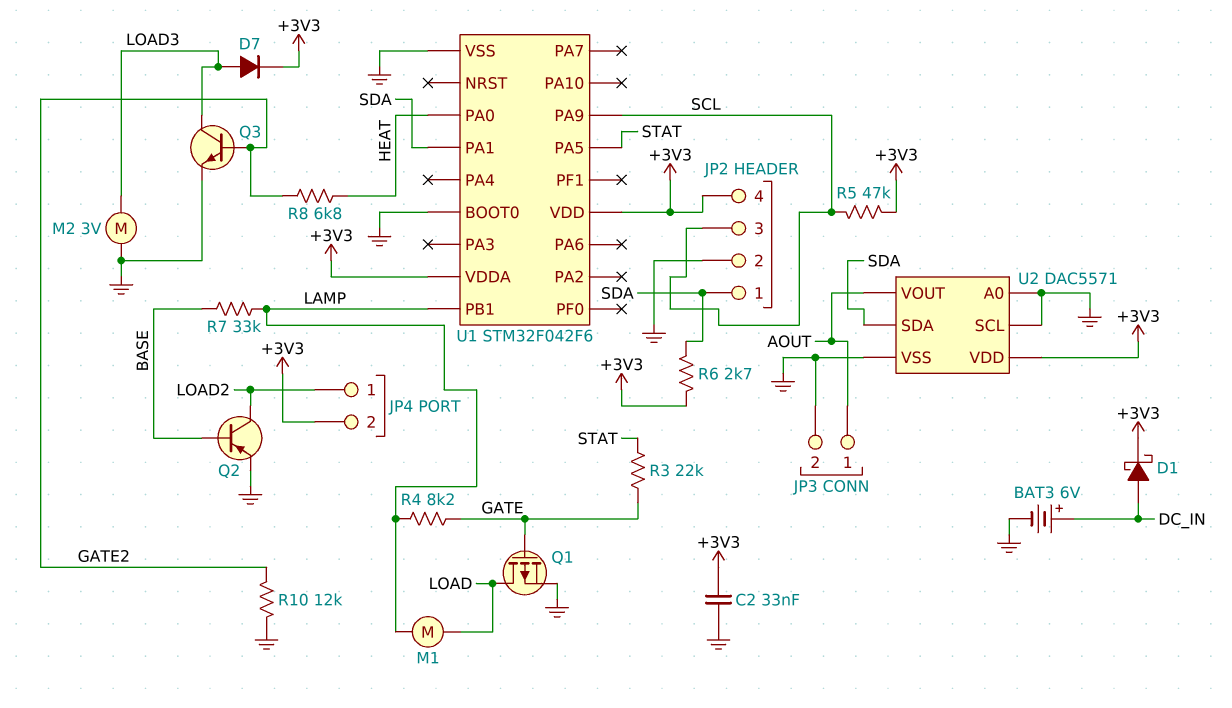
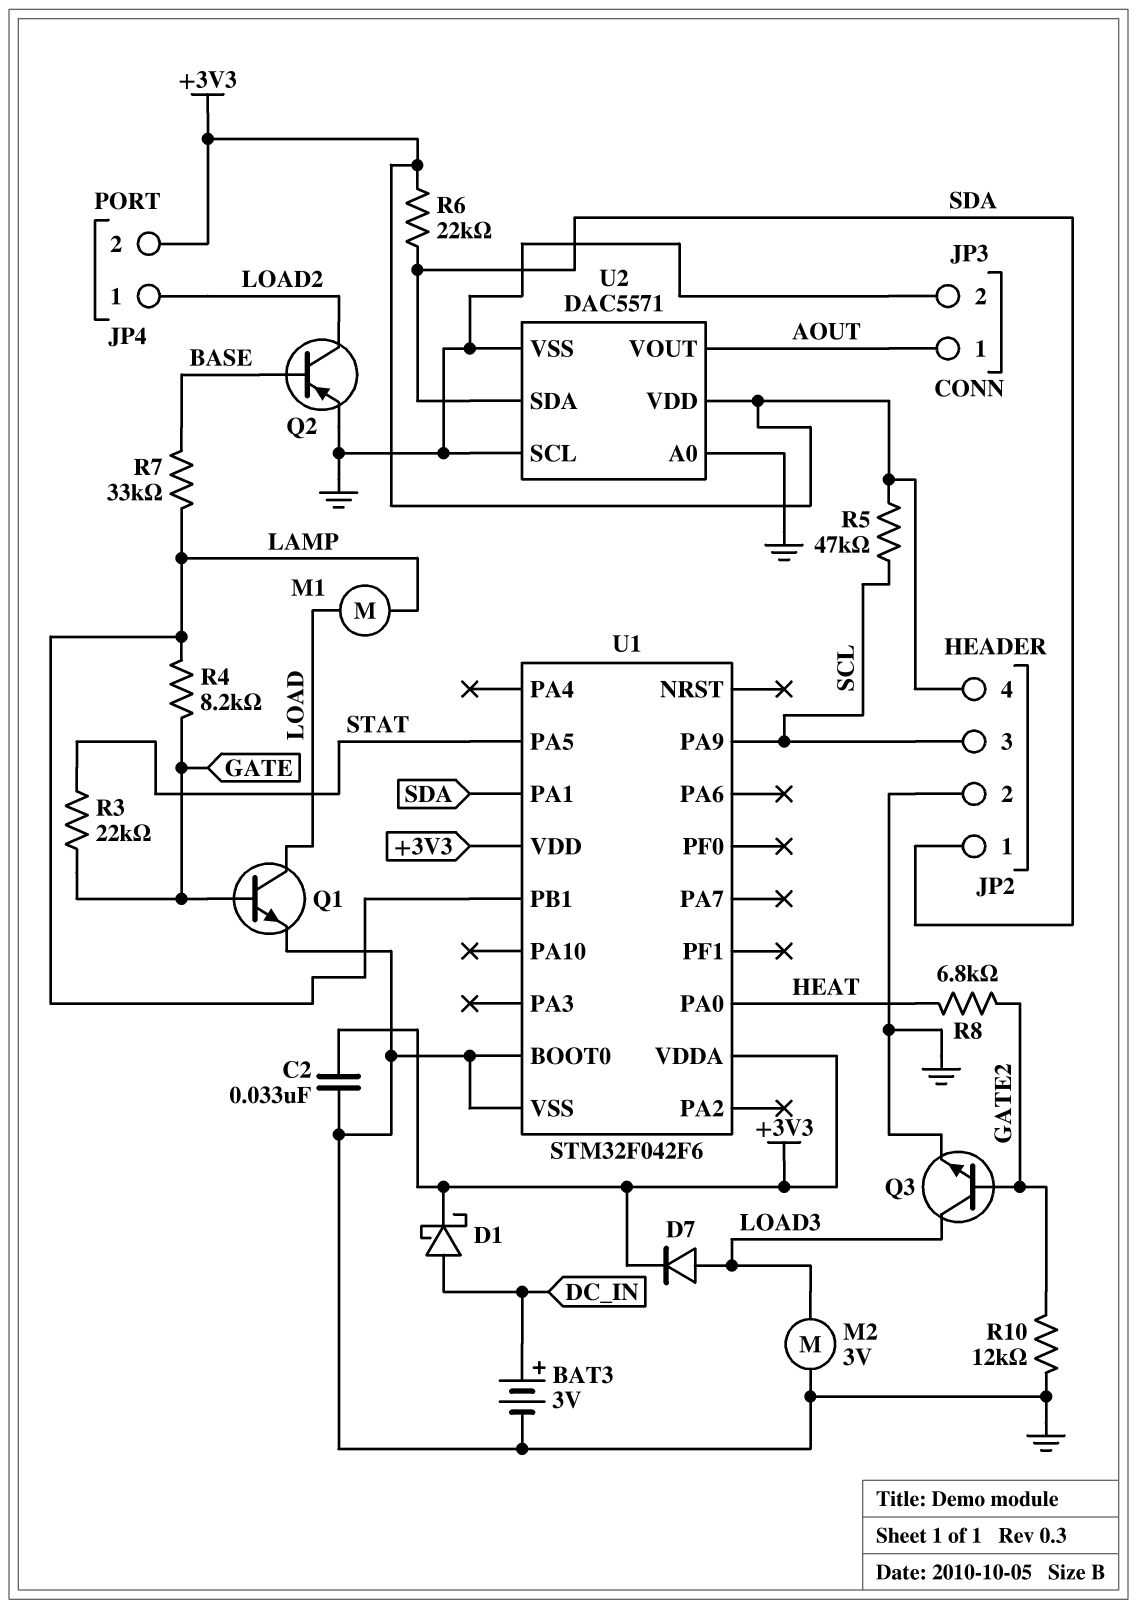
BAT3: 6V (plus DC_IN, minus GND) -> 3V (plus DC_IN, minus GND)
Q1: PMOS (G GATE, D LOAD, S GND) -> NPN (B GATE, C LOAD, E GND)
R6: 2.7k (+3V3, SDA) -> 22k (+3V3, SDA)

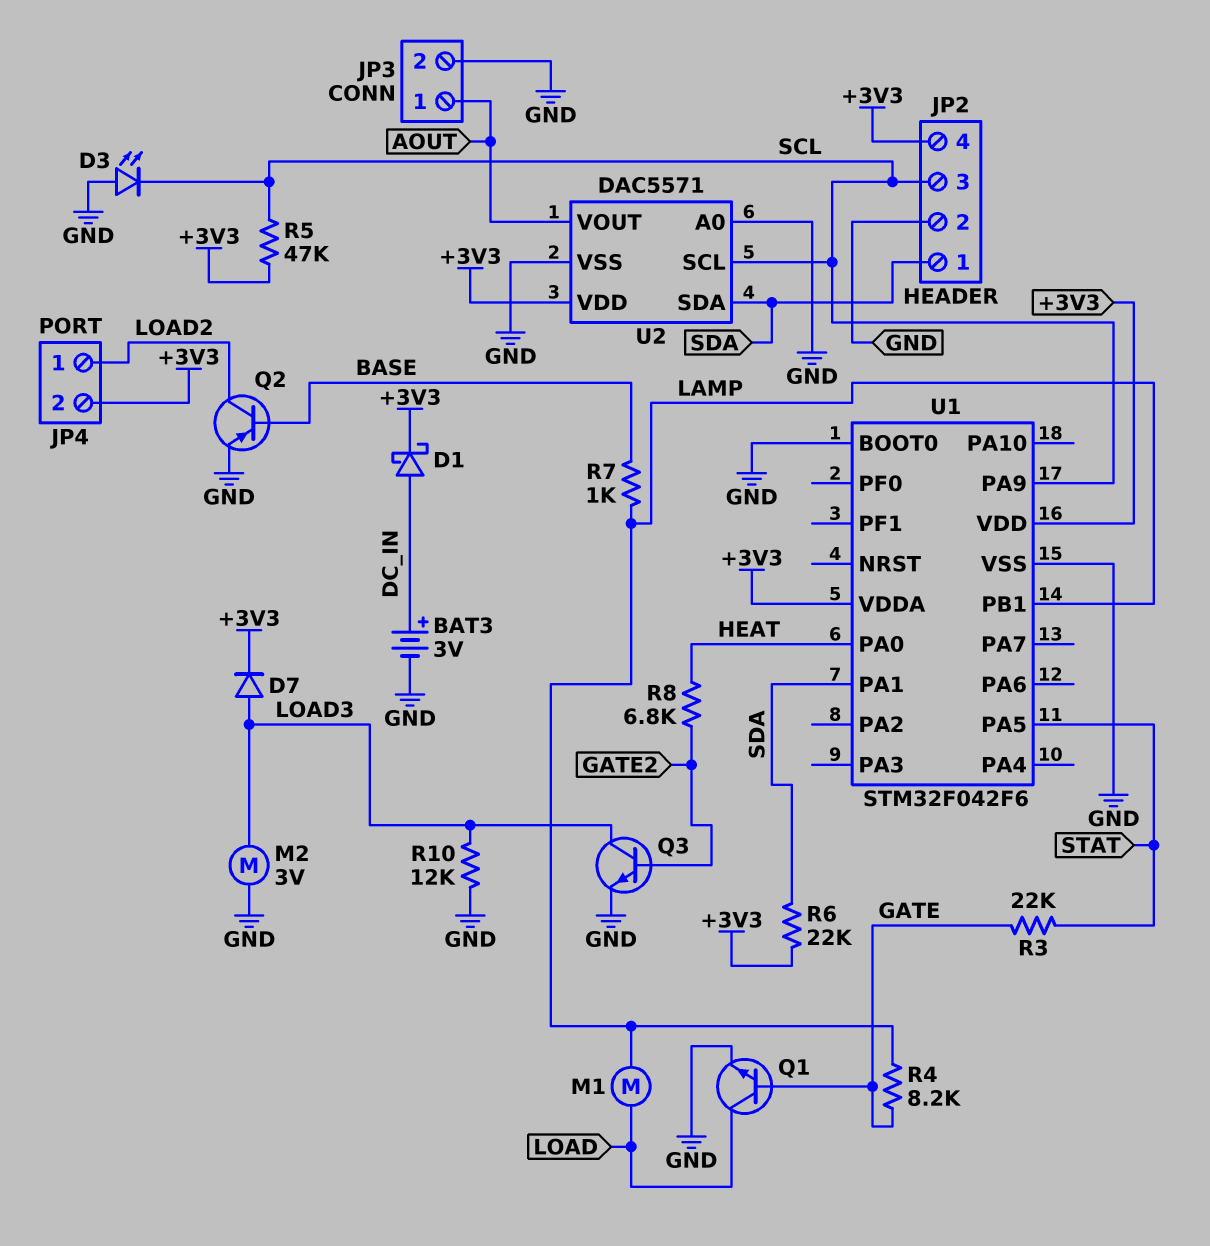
C2: 33nF (+3V3, GND) -> none
D3: none -> LED (A GND, K SCL)
R7: 33k (BASE, LAMP) -> 1k (BASE, LAMP)
R10: 12k (GATE2, GND) -> 12k (GND, LOAD3)
U2 pin SCL: GND -> SCL

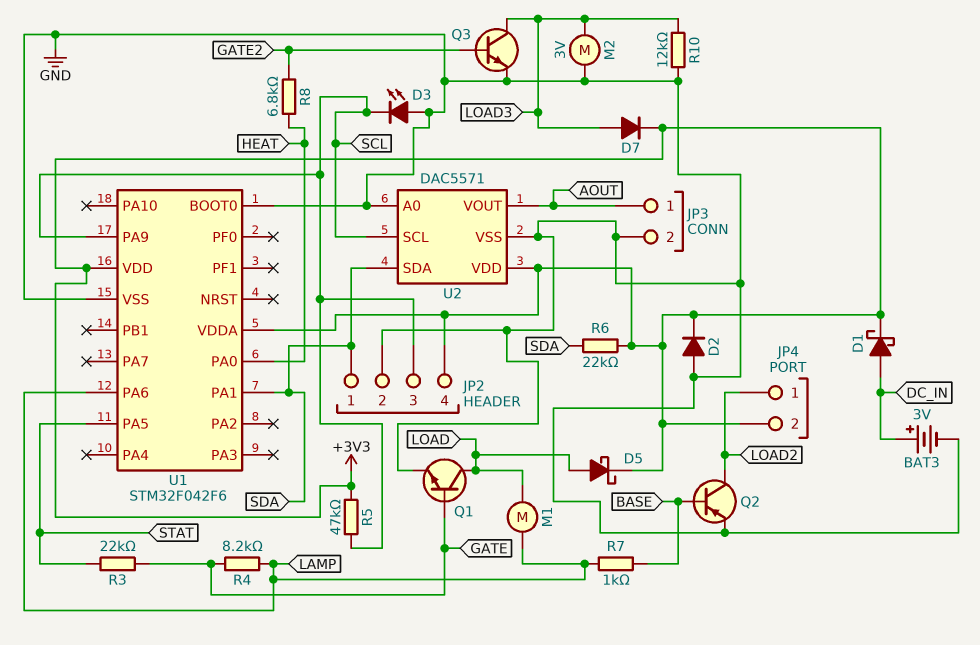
D2: none -> diode (A GND, K +3V3)
D5: none -> schottky (A LOAD, K +3V3)
U1 pin PA6: none -> LAMP
U1 pin PB1: LAMP -> none

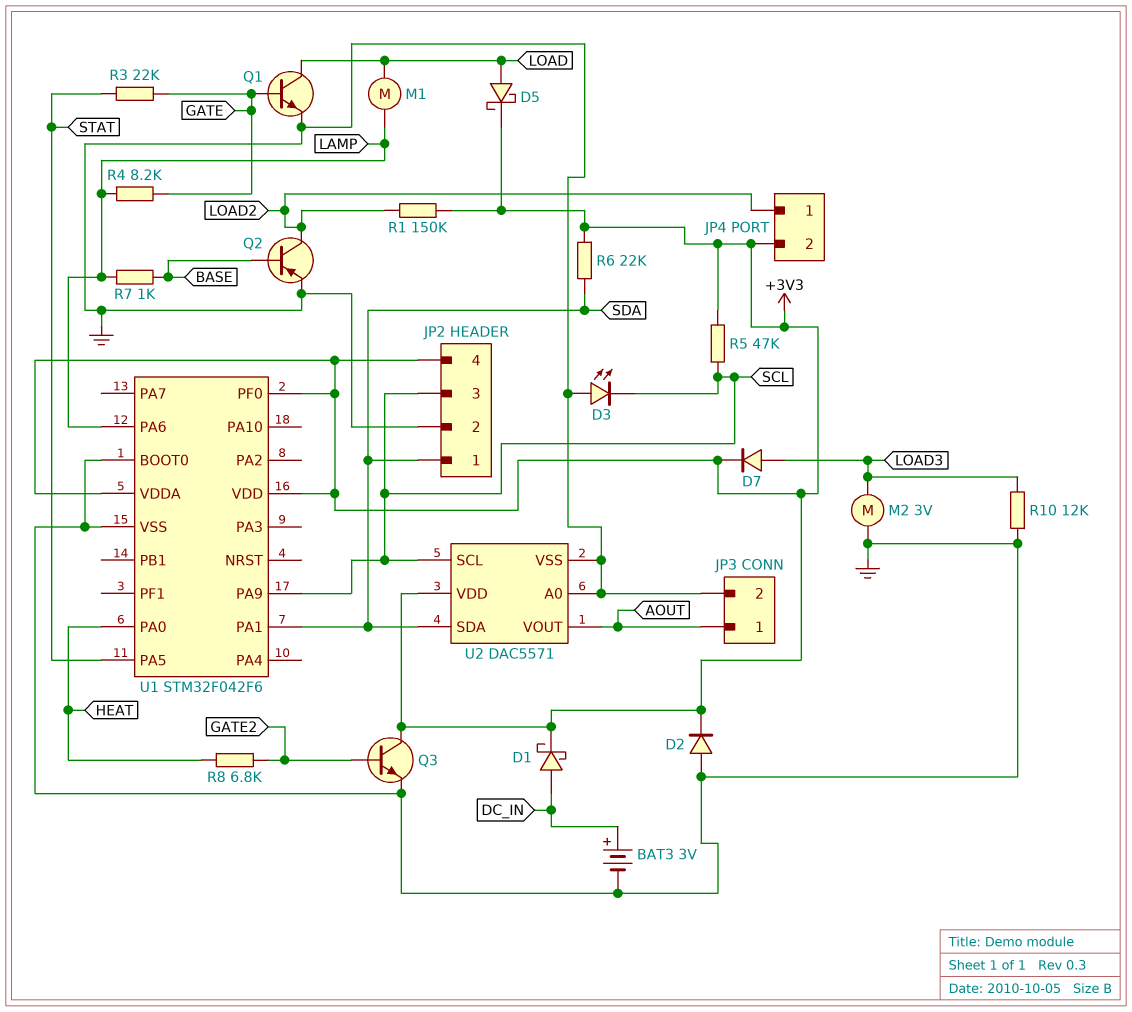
Q3: NPN (B GATE2, C LOAD3, E GND) -> NPN (B GATE2, C +3V3, E GND)
R1: none -> 150k (+3V3, LOAD2)
U1 pin PF0: none -> +3V3

